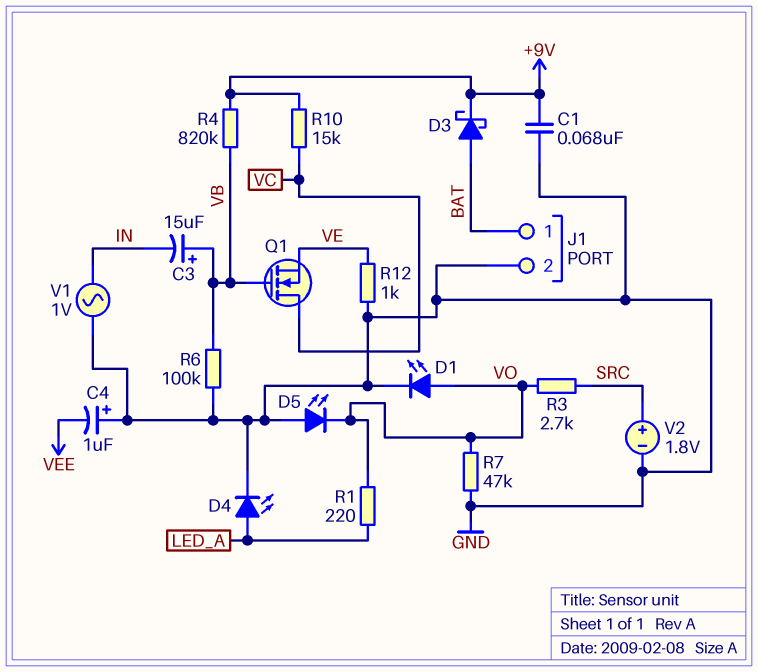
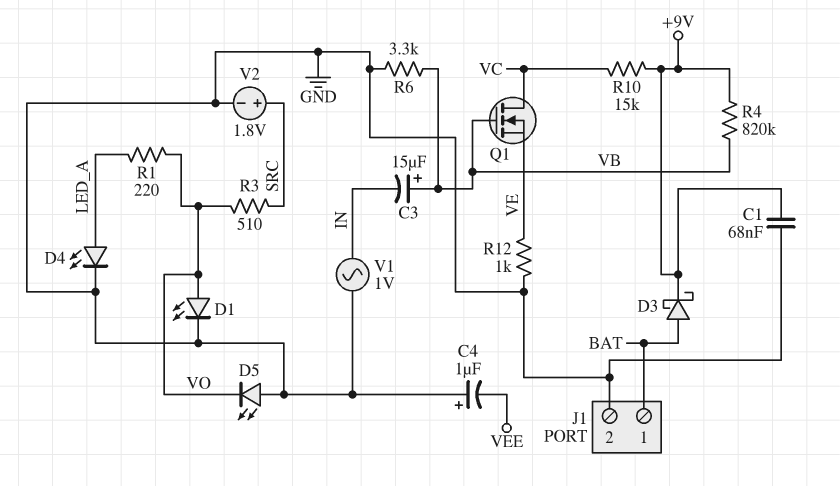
R3: 2.7k (SRC, VO) -> 510 (SRC, VO)
R6: 100k (GND, VB) -> 3.3k (GND, VB)
R7: 47k (GND, VO) -> none

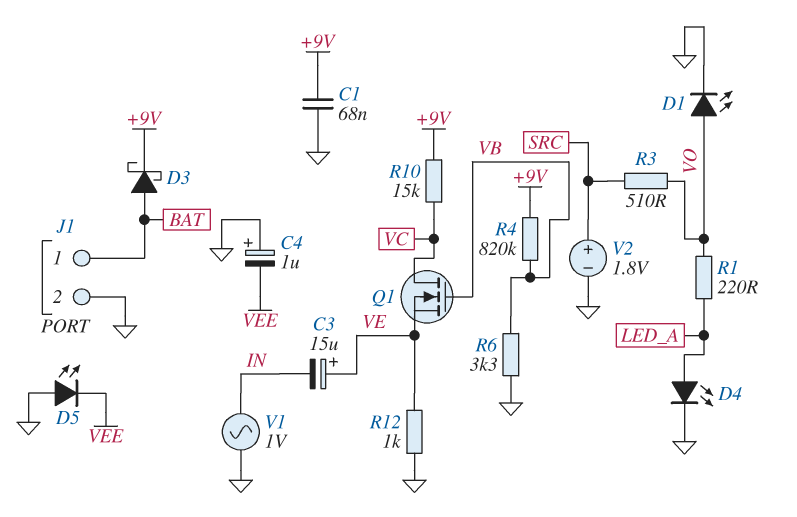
C3: 15uF (plus VB, minus IN) -> 15uF (plus VE, minus IN)
D5: LED (A GND, K VO) -> LED (A GND, K VEE)

